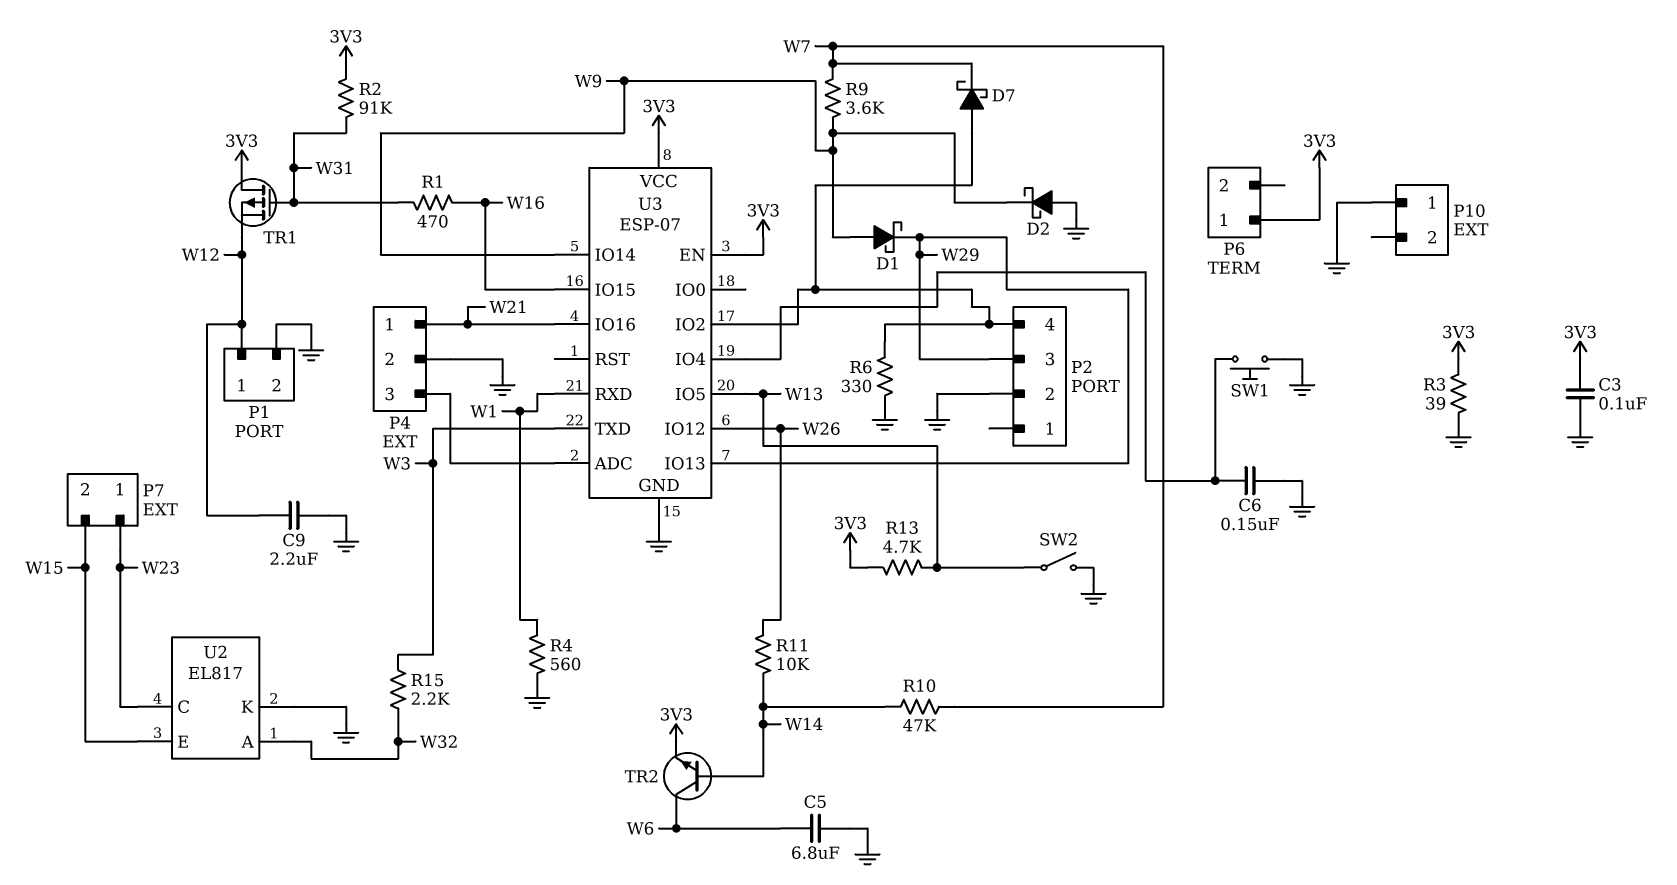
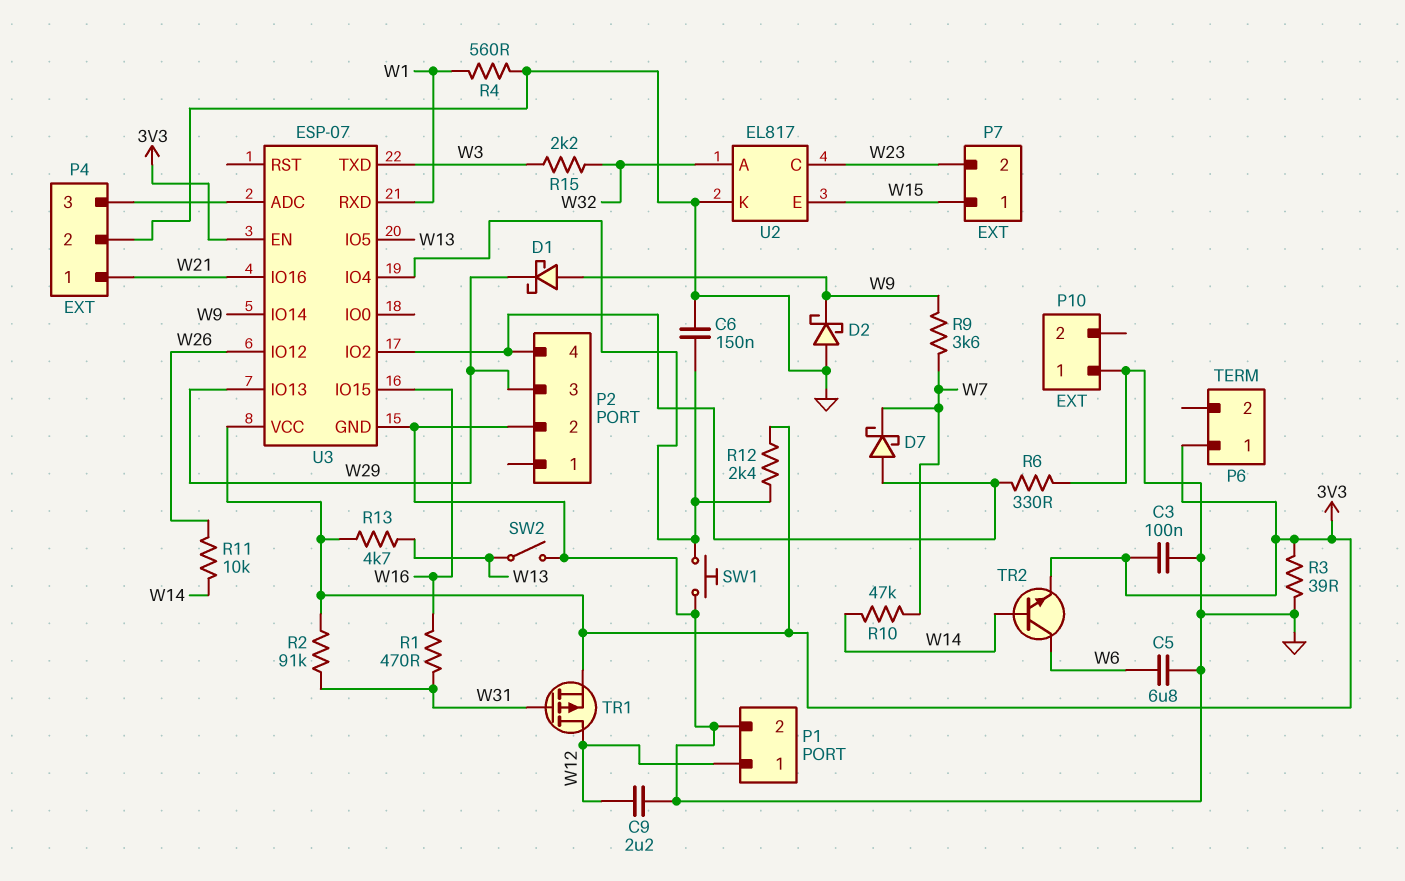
P7 pin 1: W23 -> W15
P7 pin 2: W15 -> W23
R12: none -> 2.4k (3V3, U3/IO4)
TR1: PMOS (G W31, D 3V3, S W12) -> PMOS (G W31, D W12, S 3V3)

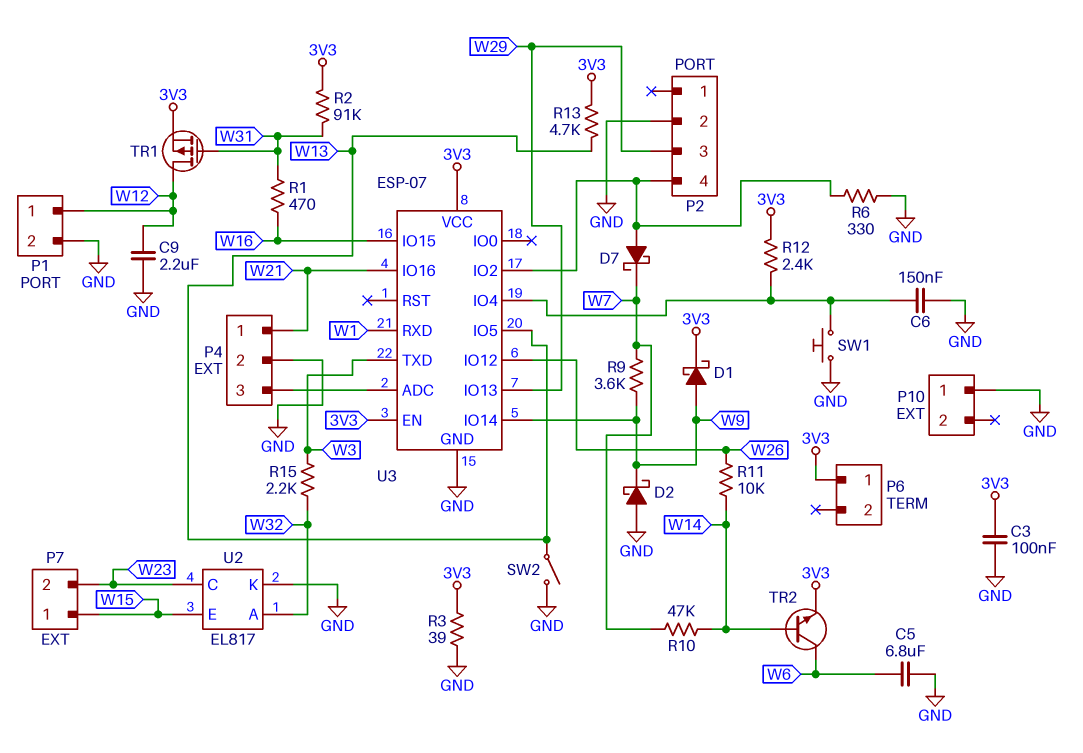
D1: schottky (A W9, K W29) -> schottky (A W9, K 3V3)
R4: 560 (GND, W1) -> none

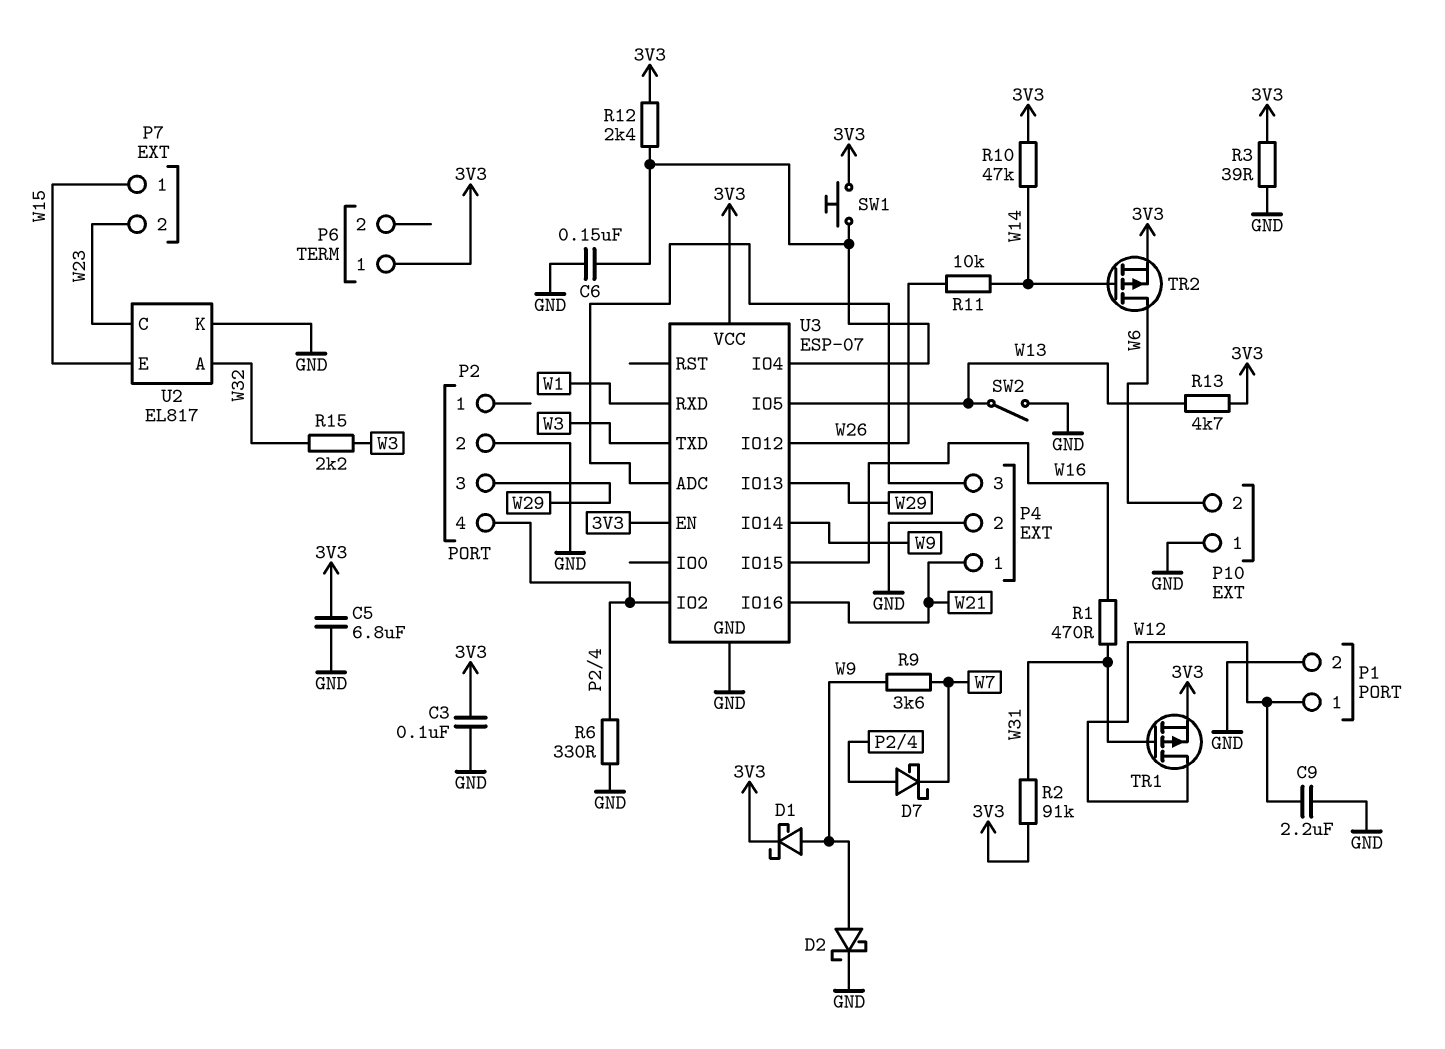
C5: 6.8uF (GND, W6) -> 6.8uF (3V3, GND)
D2: schottky (A GND, K W9) -> schottky (A W9, K GND)
P10 pin 2: none -> W6
R10: 47k (W7, W14) -> 47k (3V3, W14)
SW1: button (GND, U3/IO4) -> button (3V3, U3/IO4)
TR2: NPN (B W14, C W6, E 3V3) -> PMOS (G W14, D W6, S 3V3)

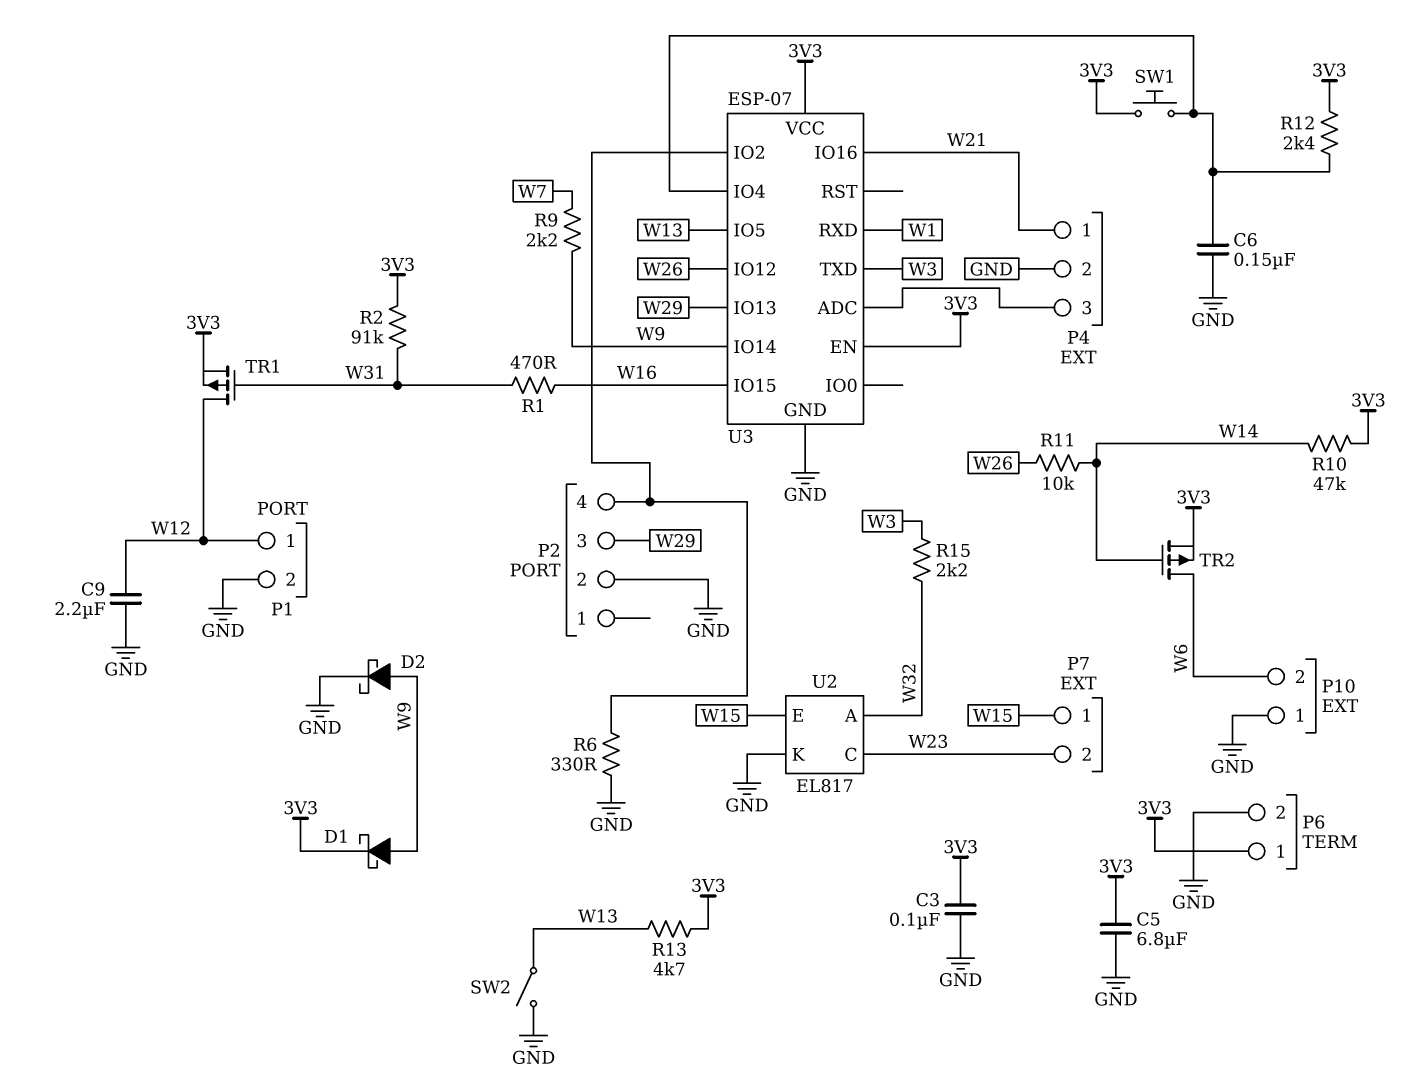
D7: schottky (A P2/4, K W7) -> none
P6 pin 2: none -> GND
R3: 39 (3V3, GND) -> none
R9: 3.6k (W7, W9) -> 2.2k (W7, W9)

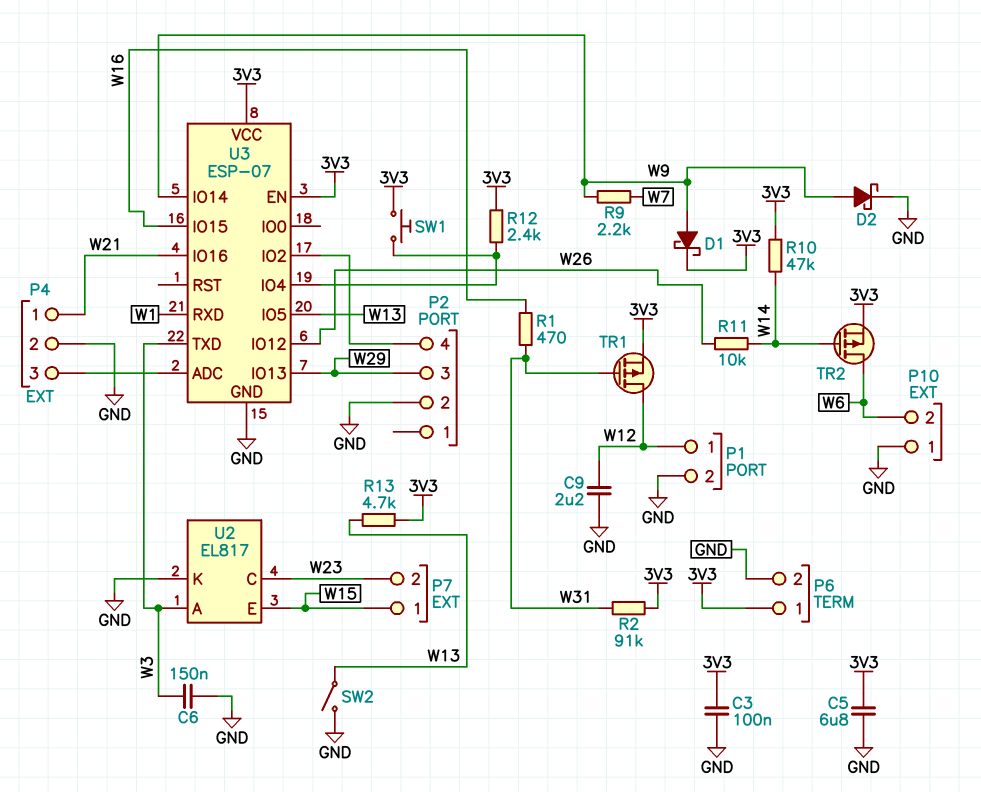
C6: 150nF (GND, U3/IO4) -> 150nF (GND, W3)
R6: 330 (GND, P2/4) -> none
R15: 2.2k (W3, W32) -> none
U2 pin A: W32 -> W3

